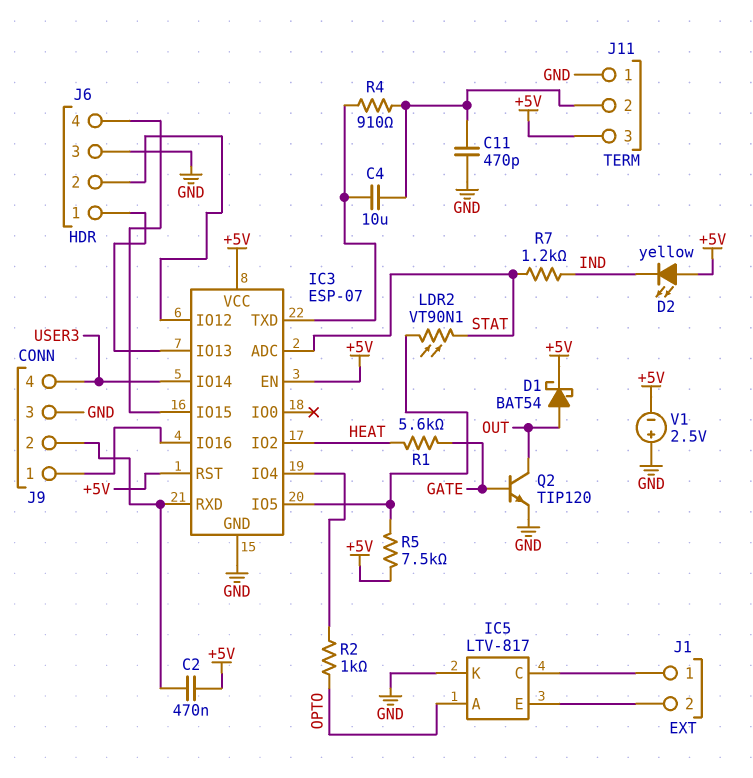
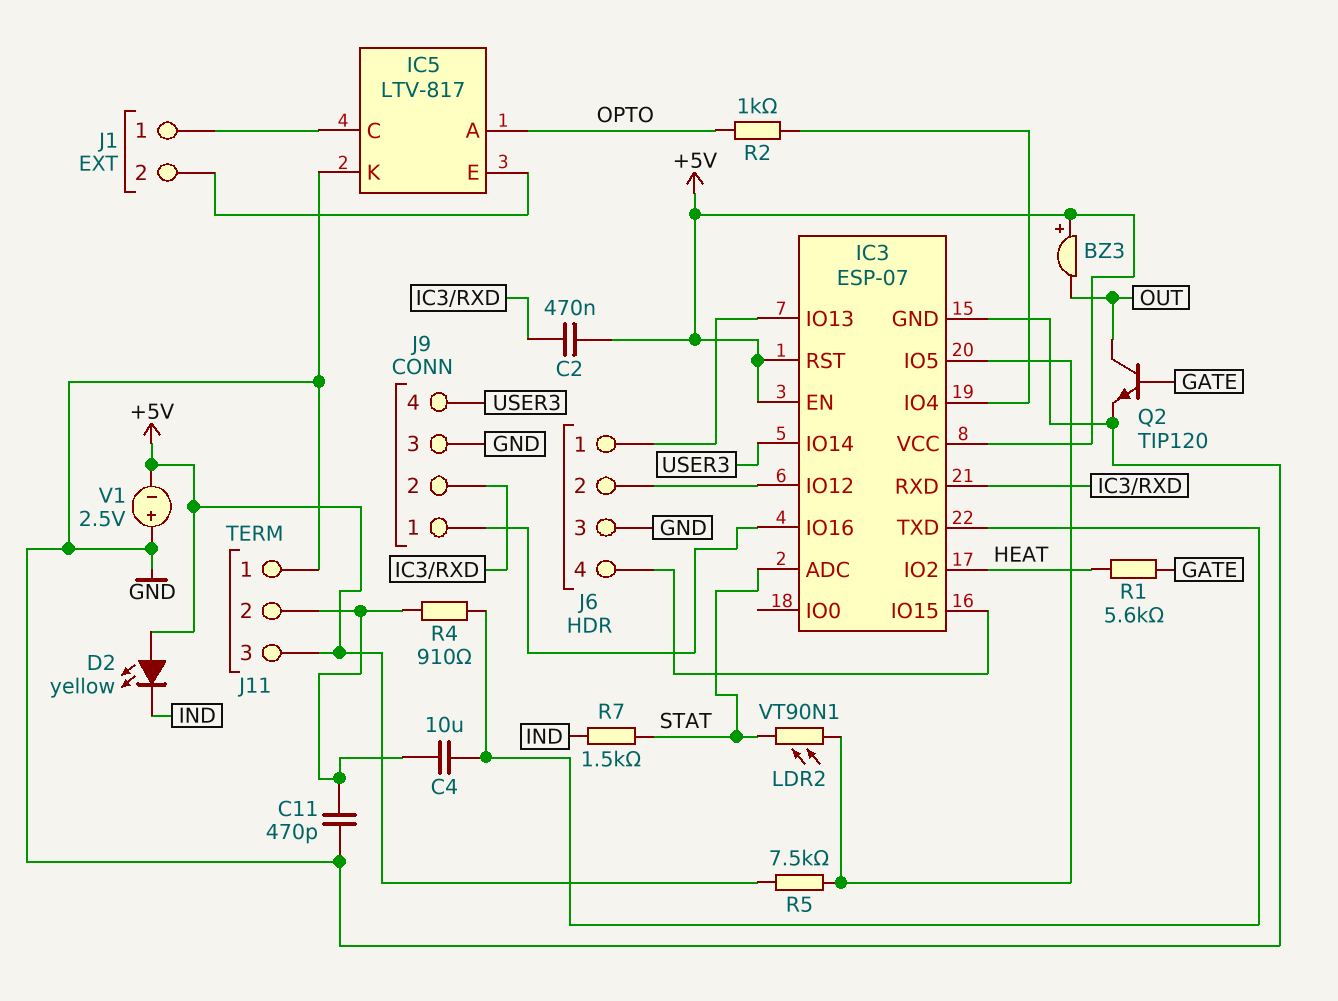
BZ3: none -> buzzer (plus +5V, minus OUT)
D1: schottky BAT54 (A OUT, K +5V) -> none
R7: 1.2k (IND, STAT) -> 1.5k (IND, STAT)

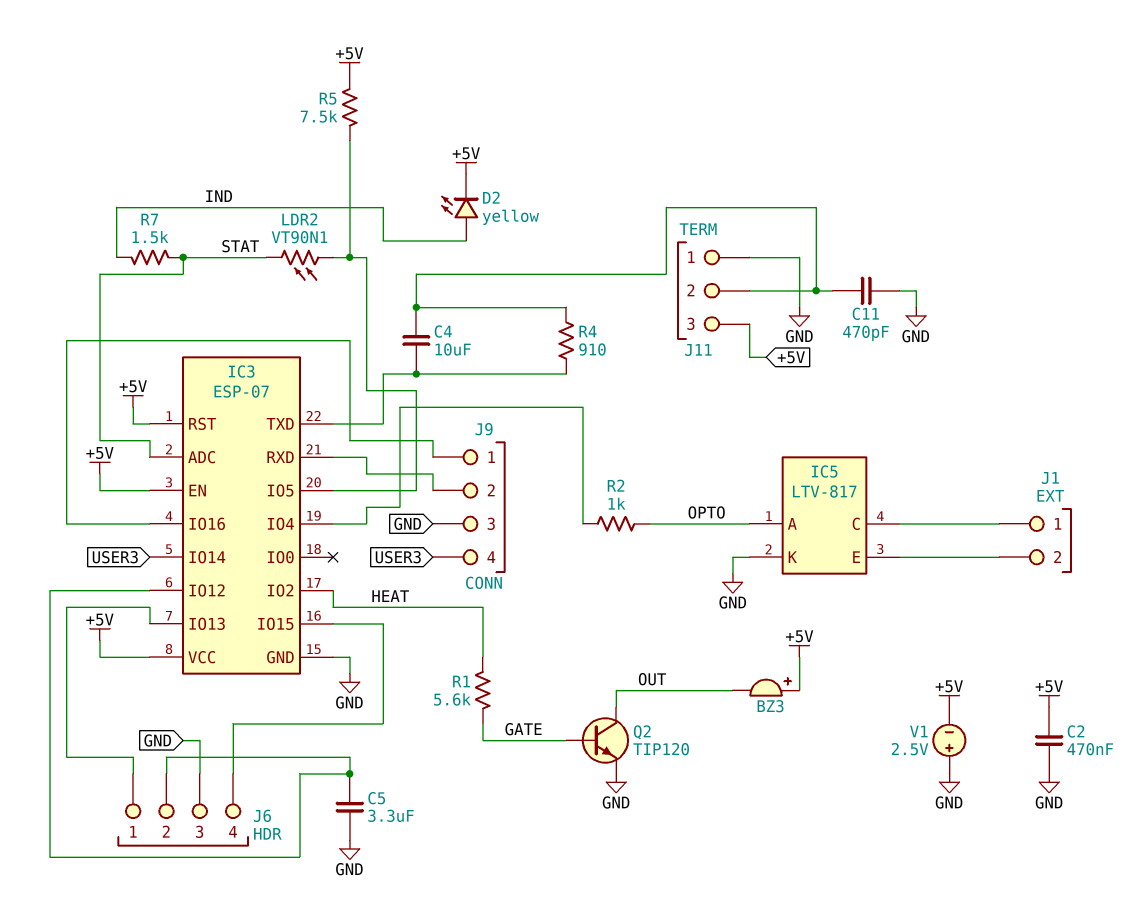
C2: 470nF (+5V, IC3/RXD) -> 470nF (+5V, GND)
C5: none -> 3.3uF (GND, IC3/IO12)
D2: LED yellow (A +5V, K IND) -> LED yellow (A IND, K +5V)

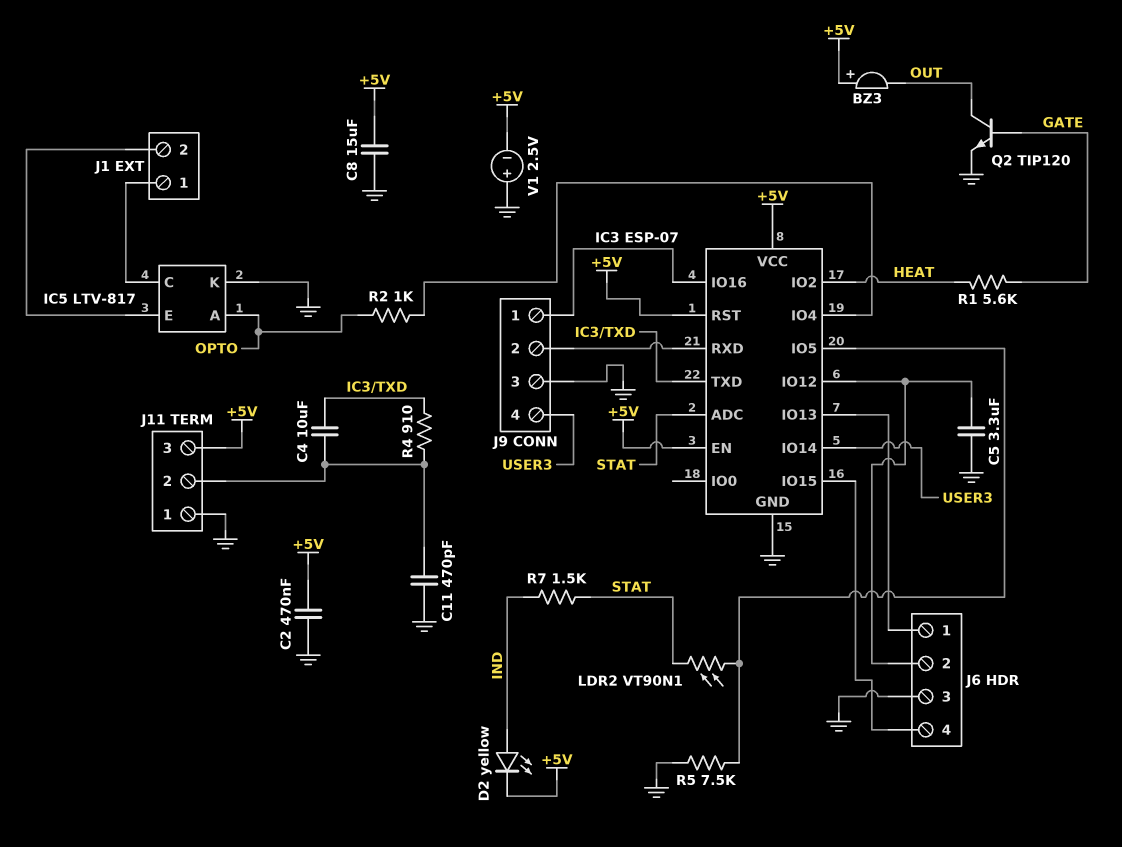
C8: none -> 15uF (+5V, GND)
R5: 7.5k (+5V, IC3/IO5) -> 7.5k (GND, IC3/IO5)

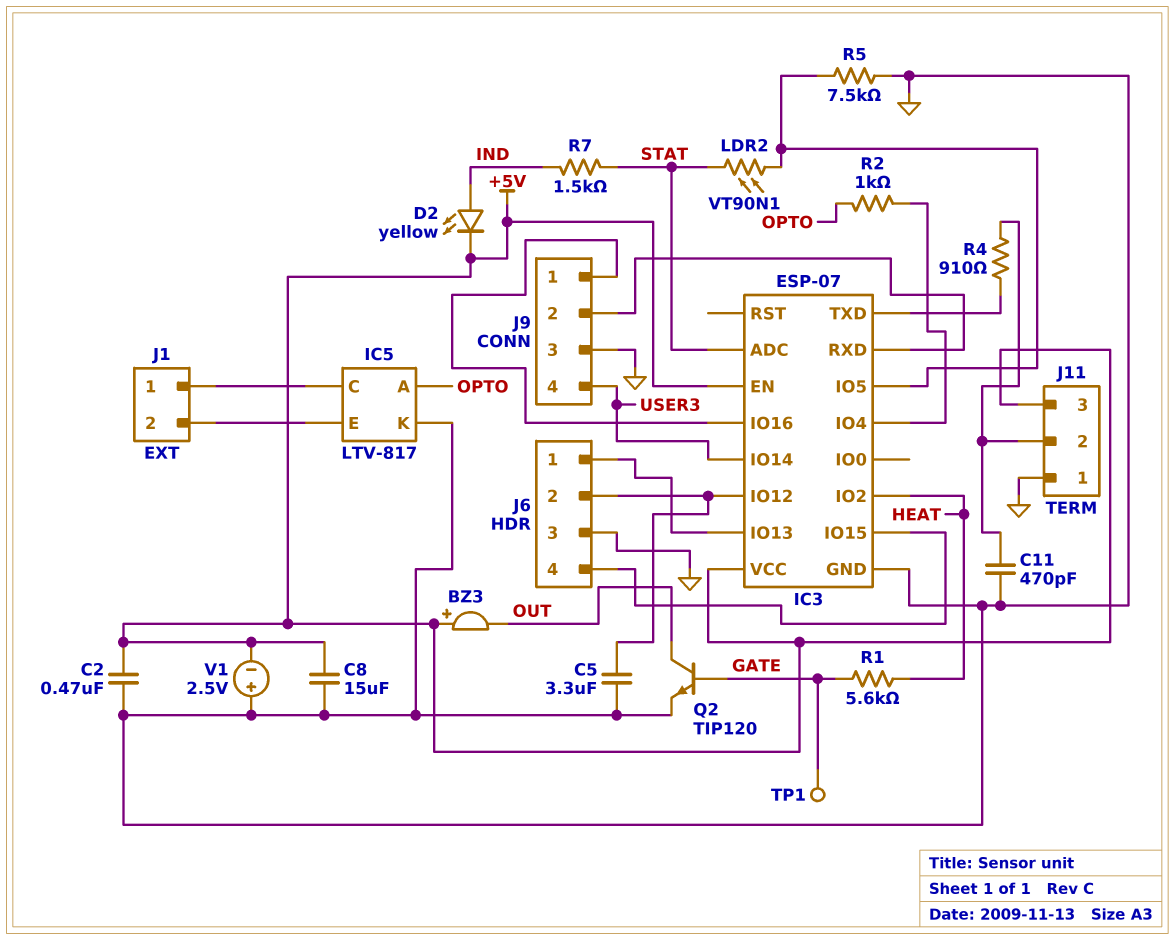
C4: 10uF (IC3/TXD, J11/2) -> none
IC3 pin RST: +5V -> none
TP1: none -> test point (GATE)

